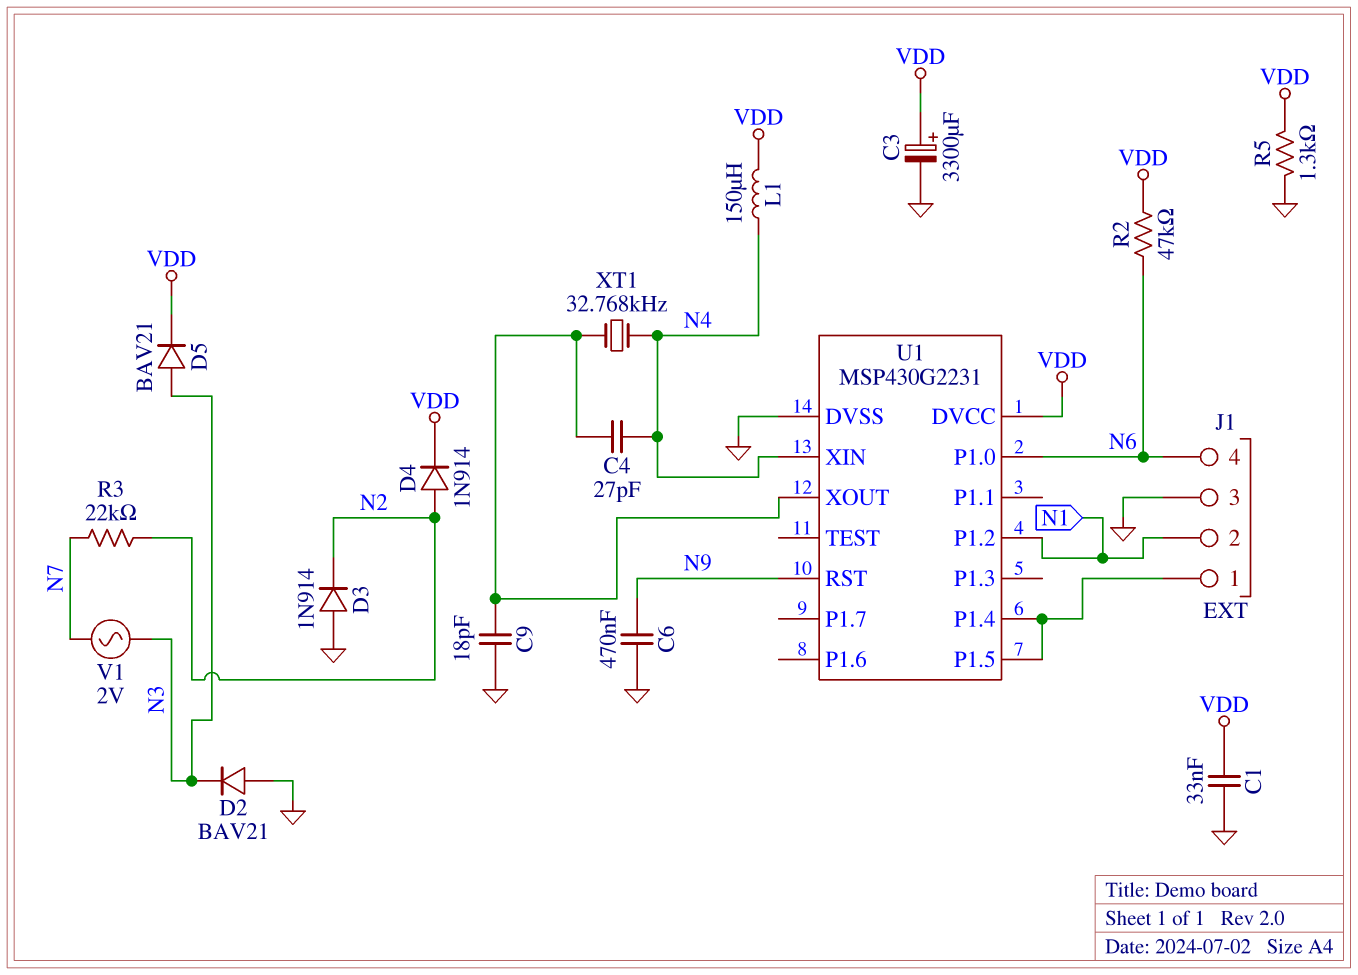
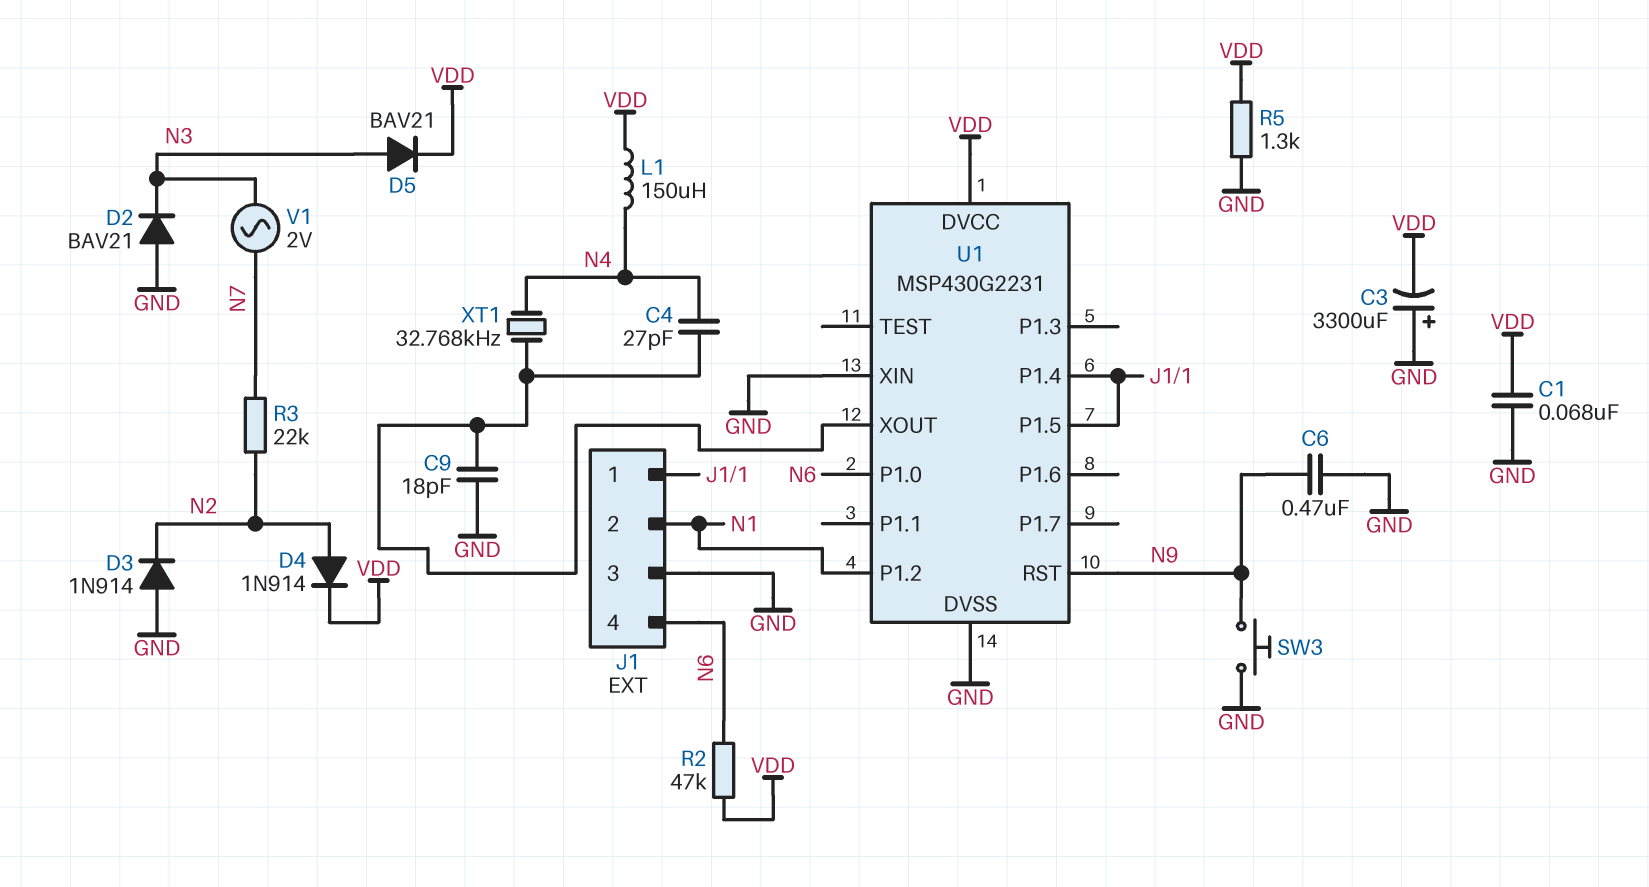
C1: 33nF (GND, VDD) -> 68nF (GND, VDD)
C3: 3300uF (plus VDD, minus GND) -> 3300uF (plus GND, minus VDD)
SW3: none -> button (GND, N9)
U1 pin XIN: N4 -> GND

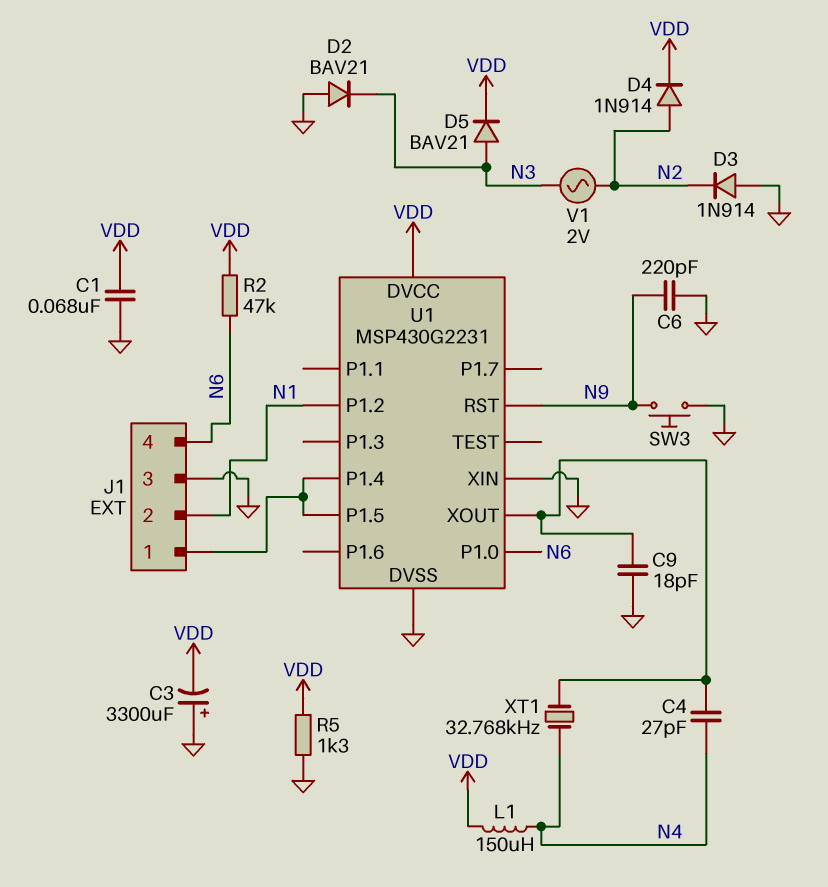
C6: 470nF (GND, N9) -> 220pF (GND, N9)
R3: 22k (N2, N7) -> none
V1: AC 2V (N3, N7) -> AC 2V (N2, N3)

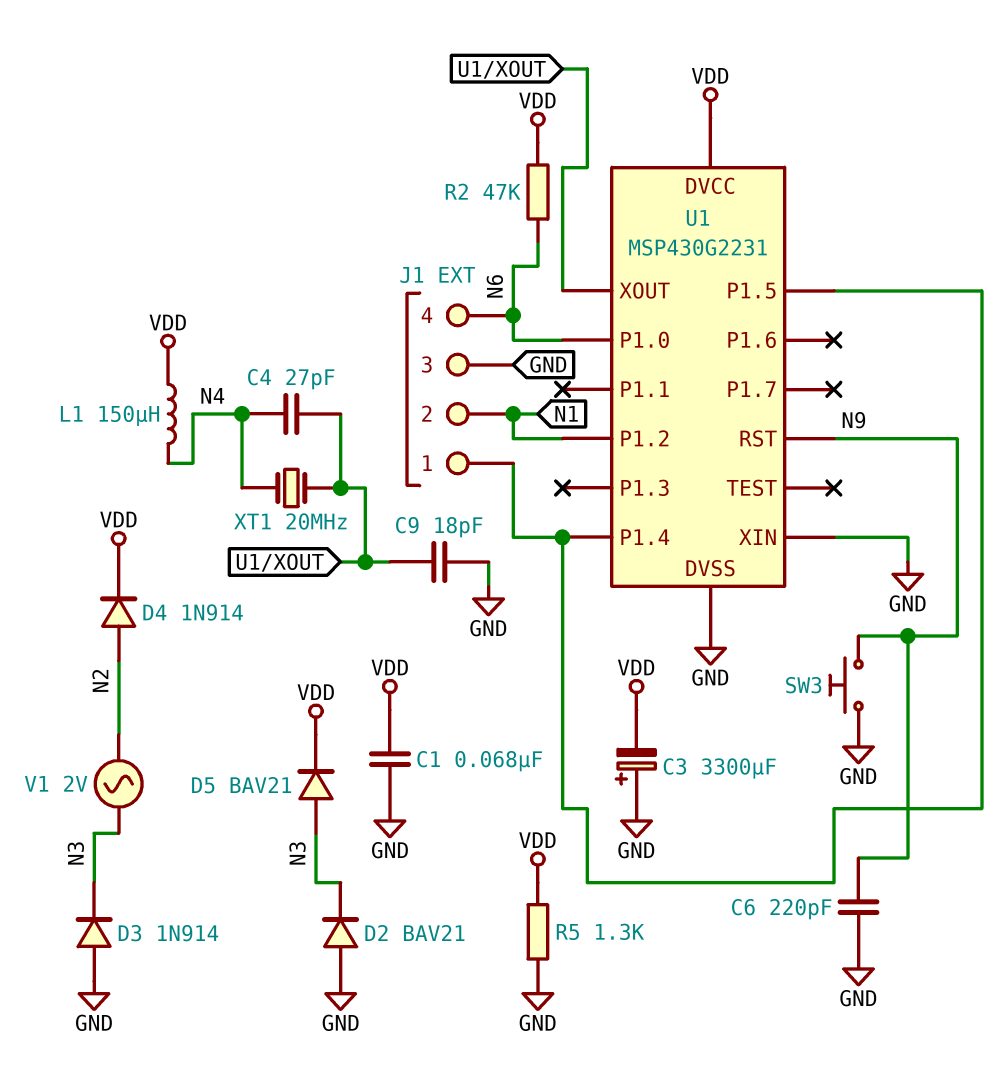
D3: diode 1N914 (A GND, K N2) -> diode 1N914 (A GND, K N3)
XT1: 32.768kHz (N4, U1/XOUT) -> 20MHz (N4, U1/XOUT)

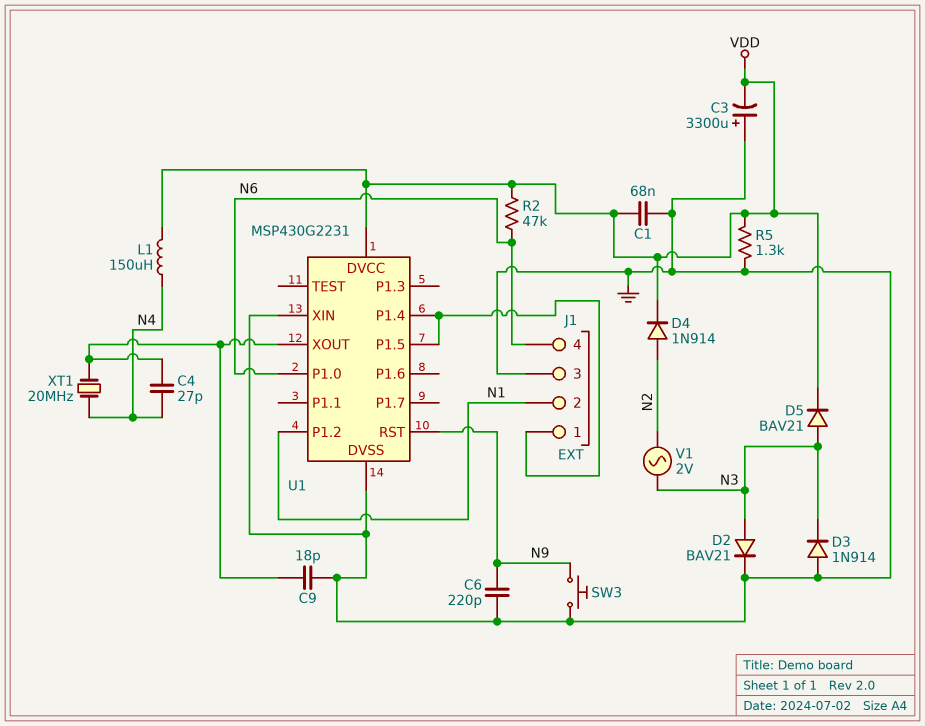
D2: diode BAV21 (A GND, K N3) -> diode BAV21 (A N3, K GND)

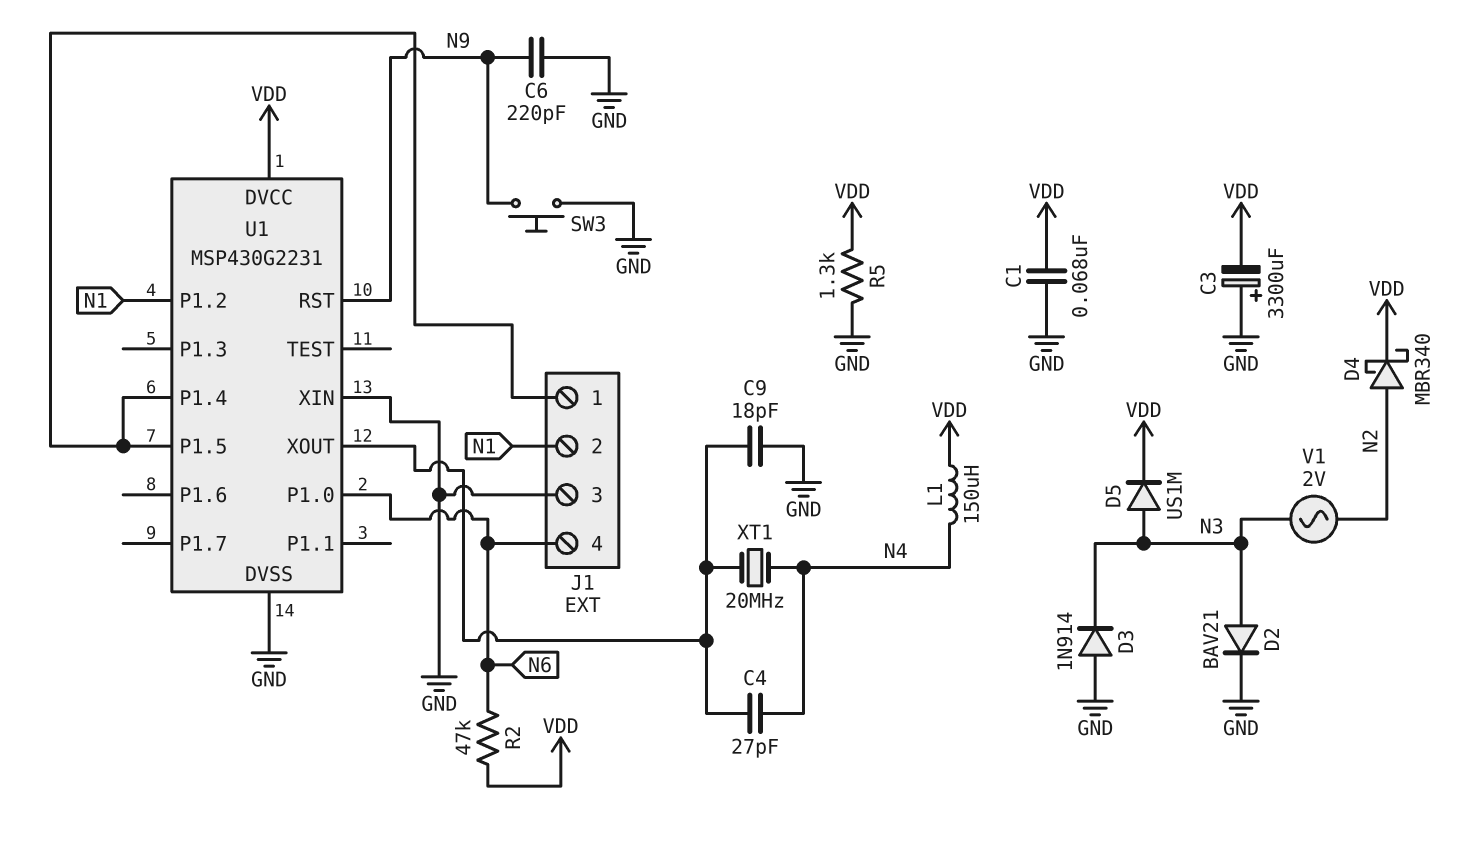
D4: diode 1N914 (A N2, K VDD) -> schottky MBR340 (A N2, K VDD)
D5: diode BAV21 (A N3, K VDD) -> diode US1M (A N3, K VDD)

